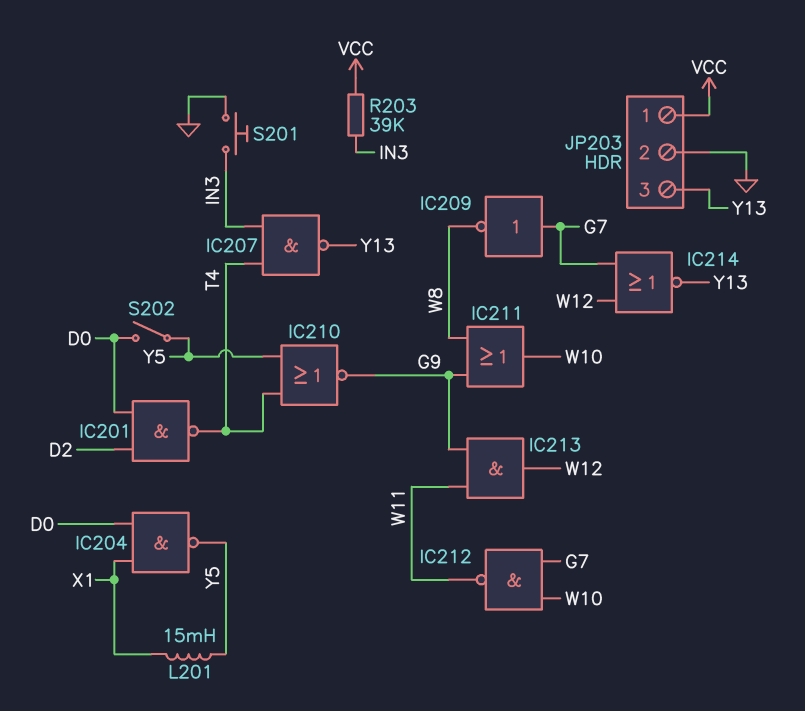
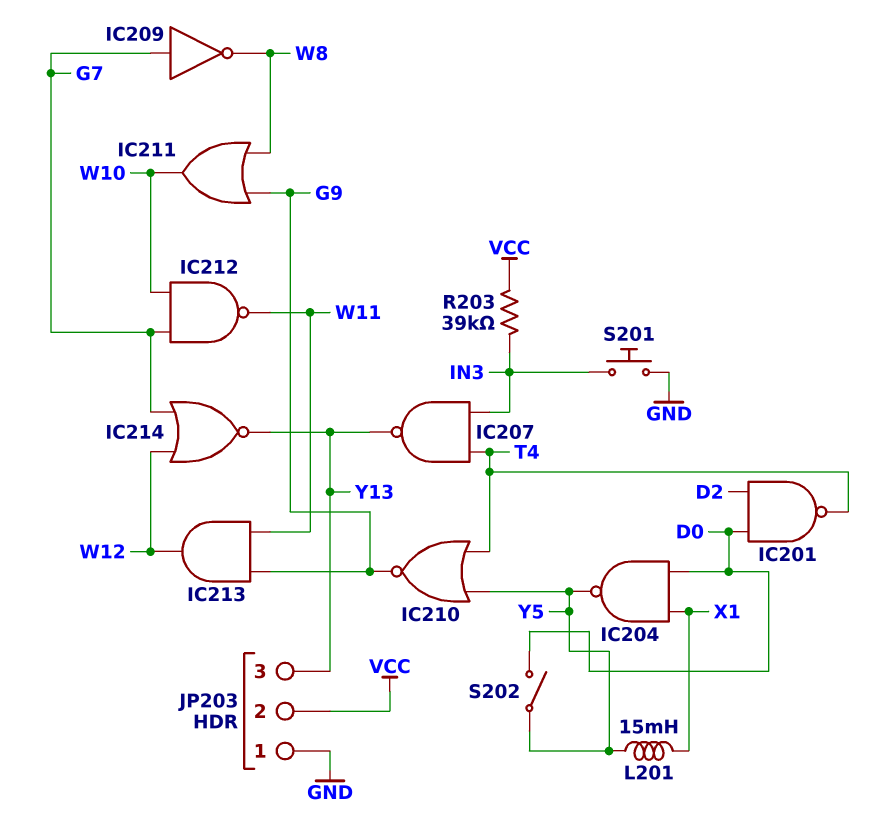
JP203 pin 1: VCC -> GND
JP203 pin 2: GND -> VCC

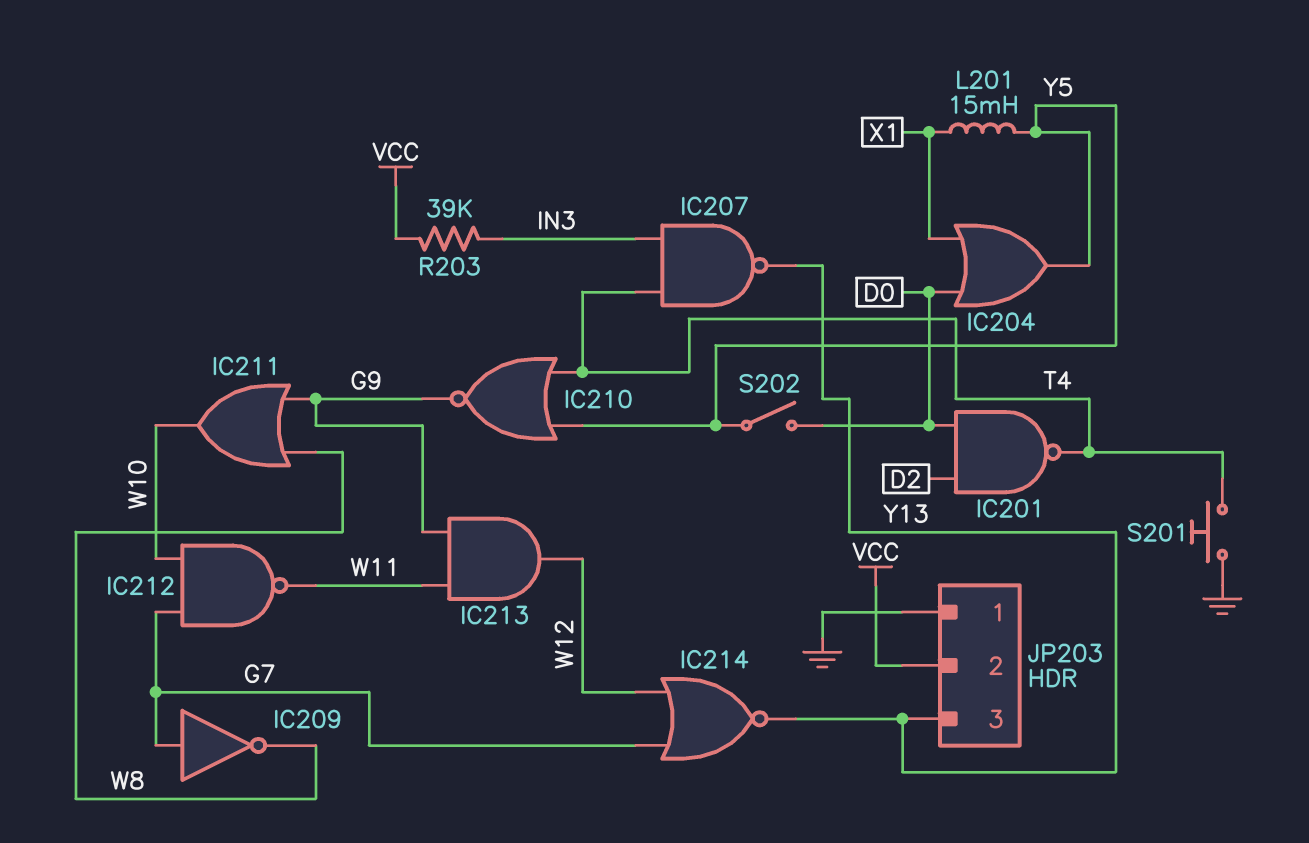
IC204: NAND (in D0, in X1, out Y5) -> OR (in D0, in X1, out Y5)
S201: button (GND, IN3) -> button (GND, T4)

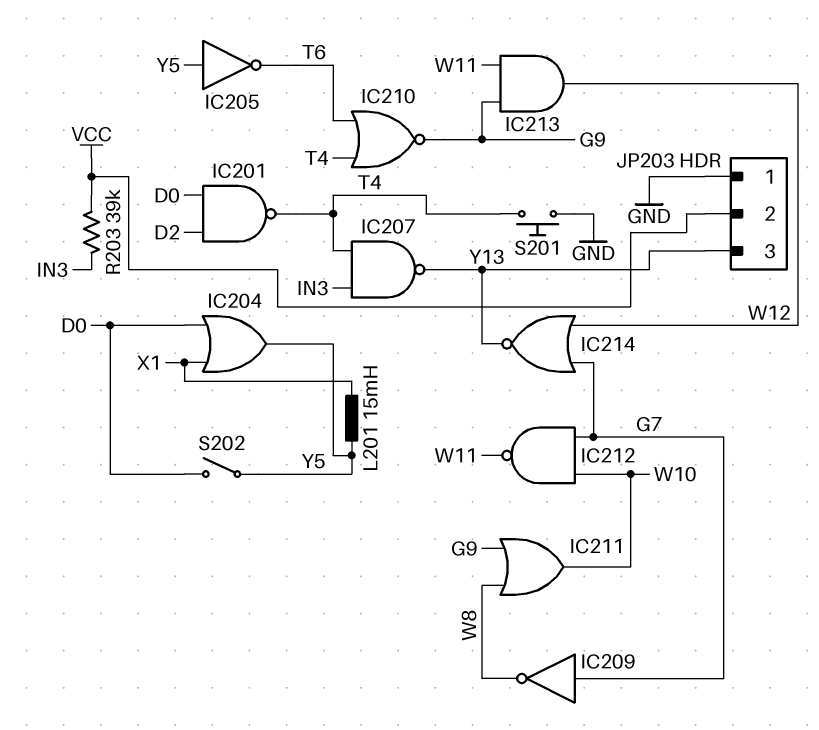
IC205: none -> NOT (in Y5, out T6)
IC210: NOR (in T4, in Y5, out G9) -> NOR (in T4, in T6, out G9)

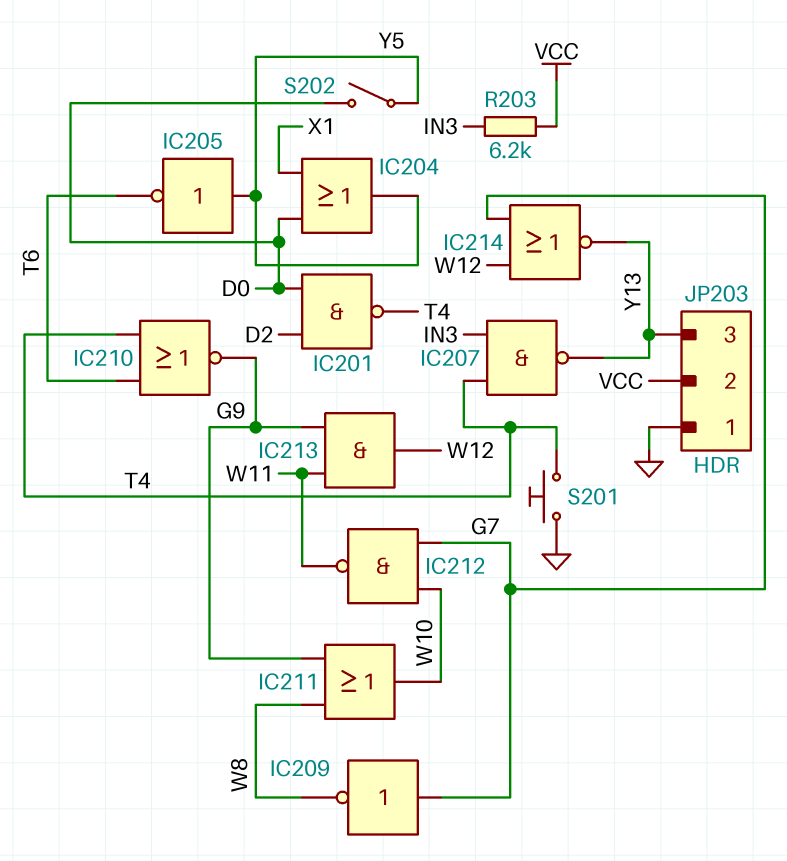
L201: 15mH (X1, Y5) -> none
R203: 39k (IN3, VCC) -> 6.2k (IN3, VCC)

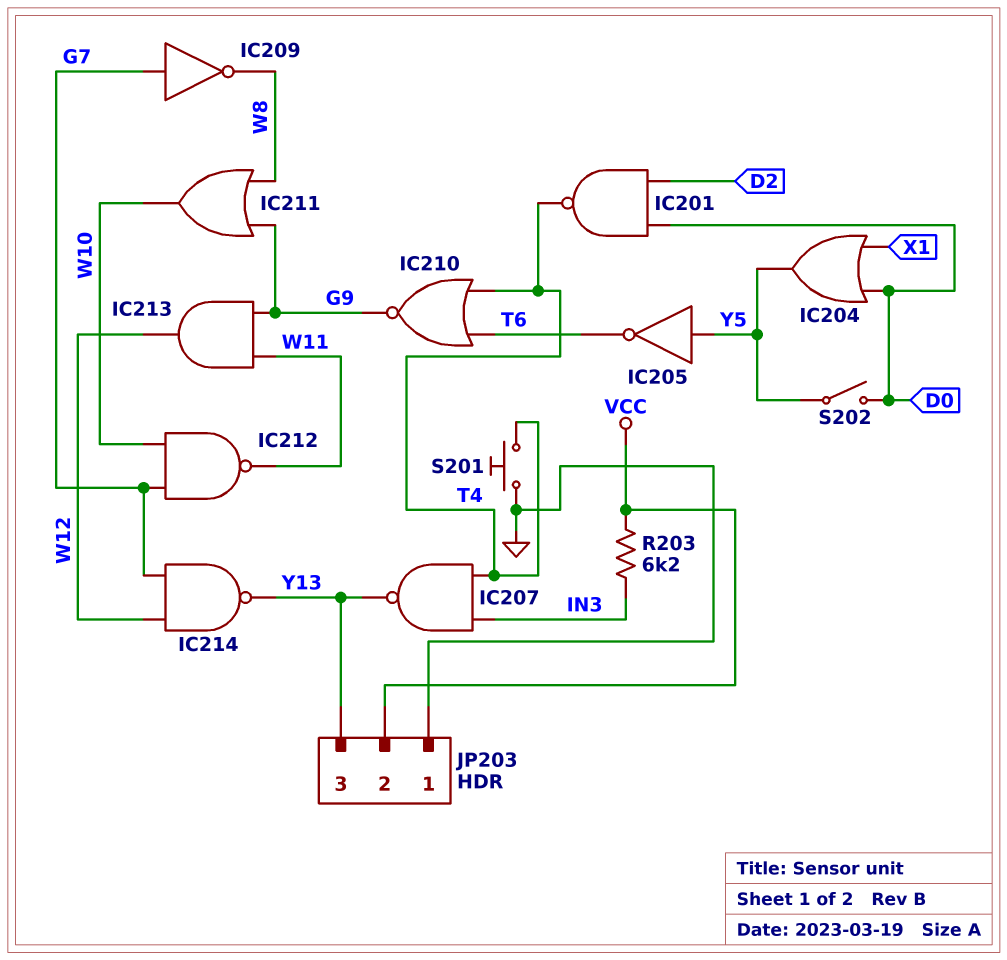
IC214: NOR (in G7, in W12, out Y13) -> NAND (in G7, in W12, out Y13)

